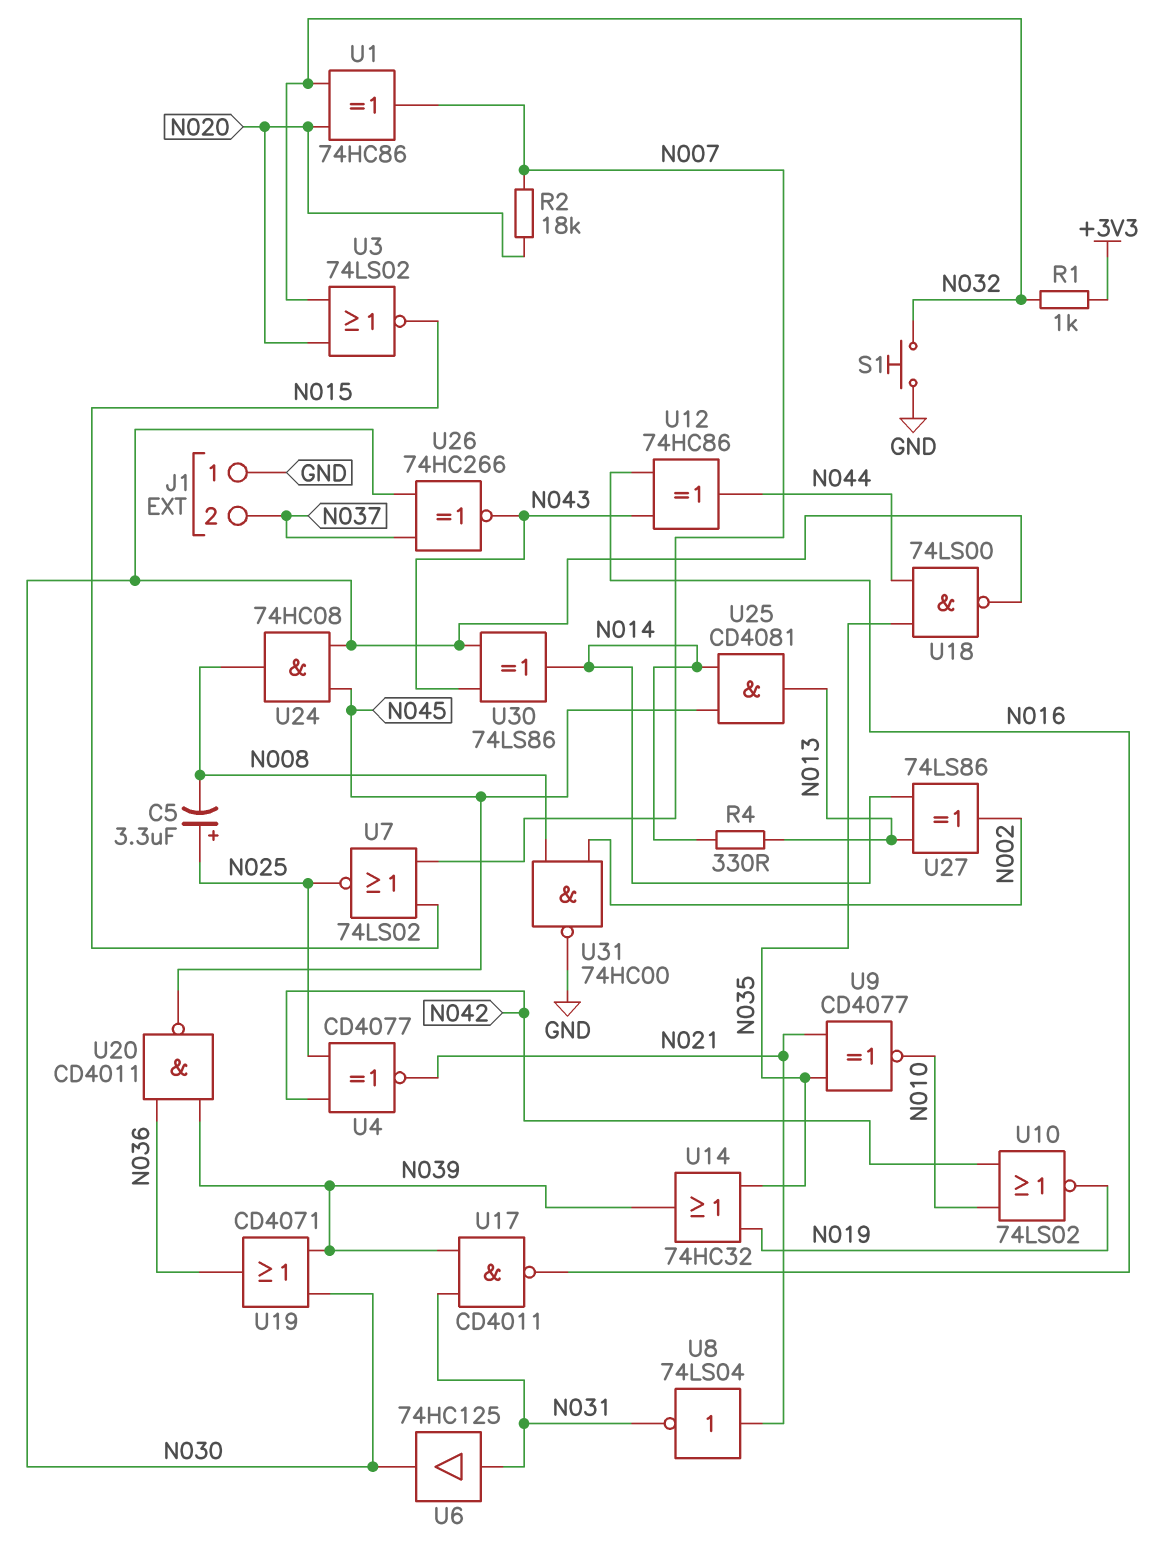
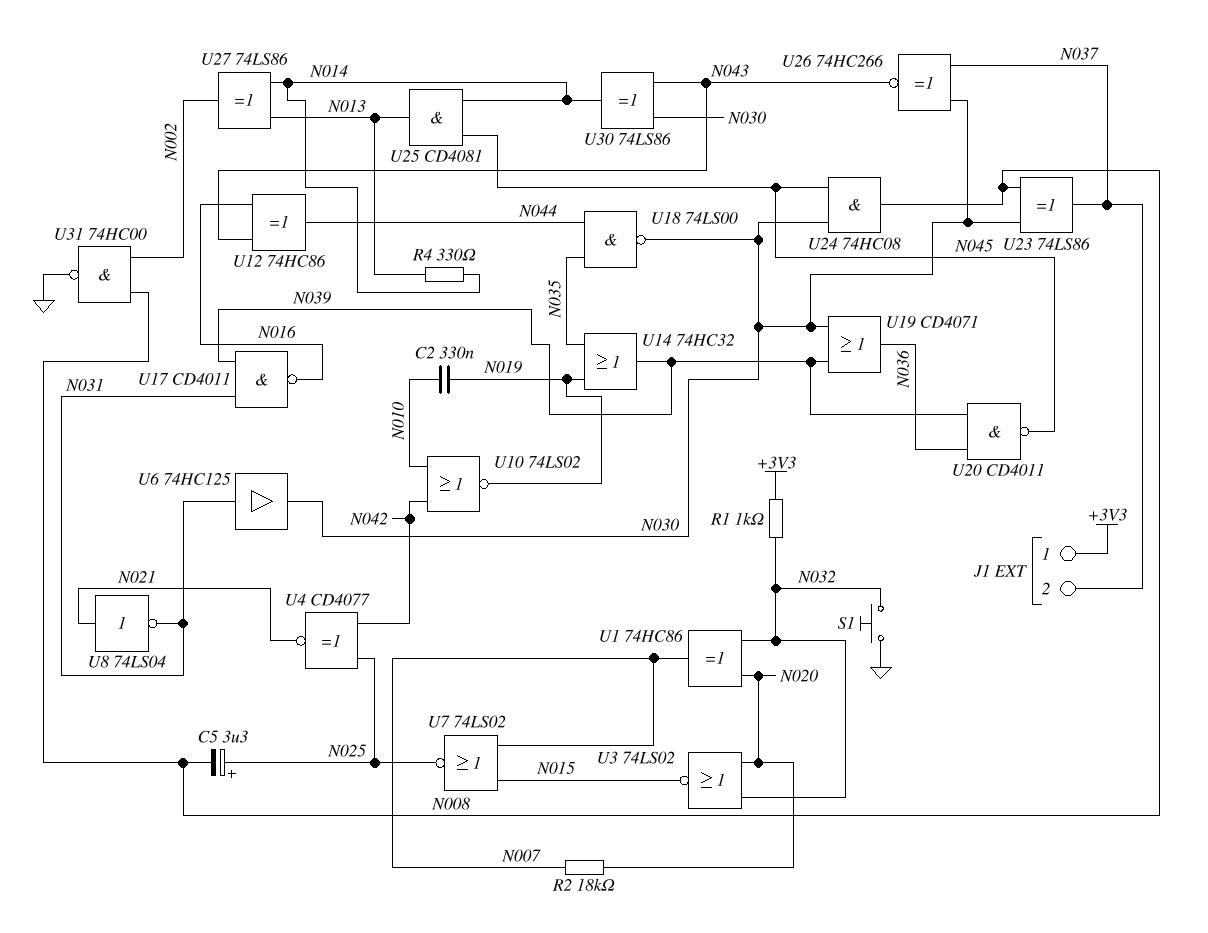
C2: none -> 330nF (N010, N019)
J1 pin 1: GND -> +3V3
U9: XNOR CD4077 (in N021, in N035, out N010) -> none
U23: none -> XOR 74LS86 (in N008, in N030, out N037)

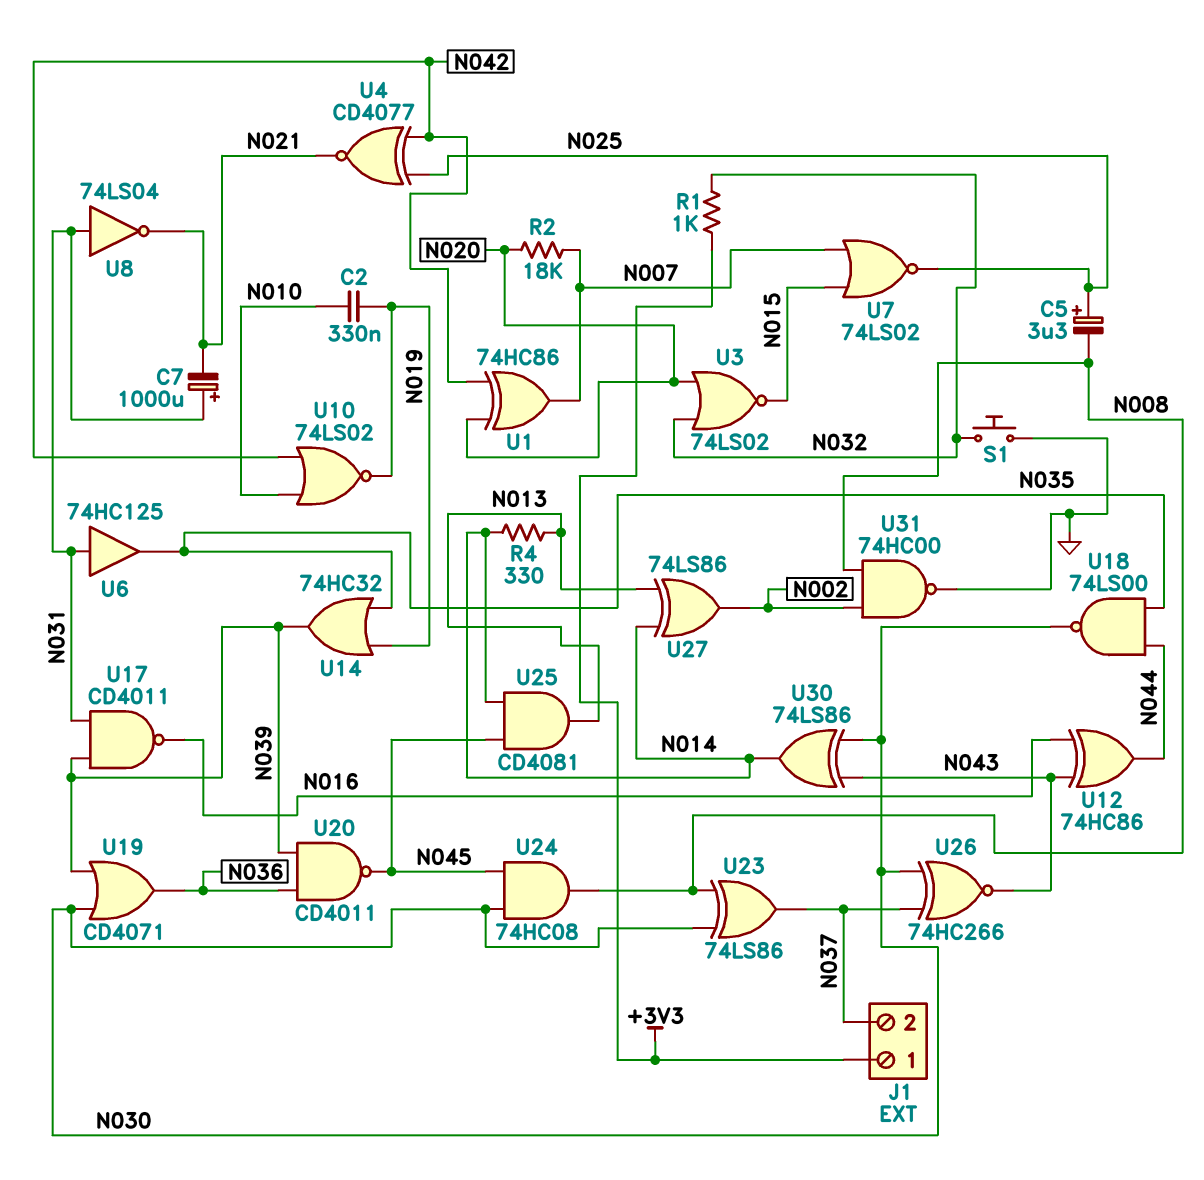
C7: none -> 1000uF (plus N031, minus N021)
U1: XOR 74HC86 (in N020, in N032, out N007) -> XOR 74HC86 (in N020, in N042, out N007)
U6: buffer 74HC125 (in N031, out N030) -> buffer 74HC125 (in N031, out N035)
U8: NOT 74LS04 (in N021, out N031) -> NOT 74LS04 (in N031, out N021)

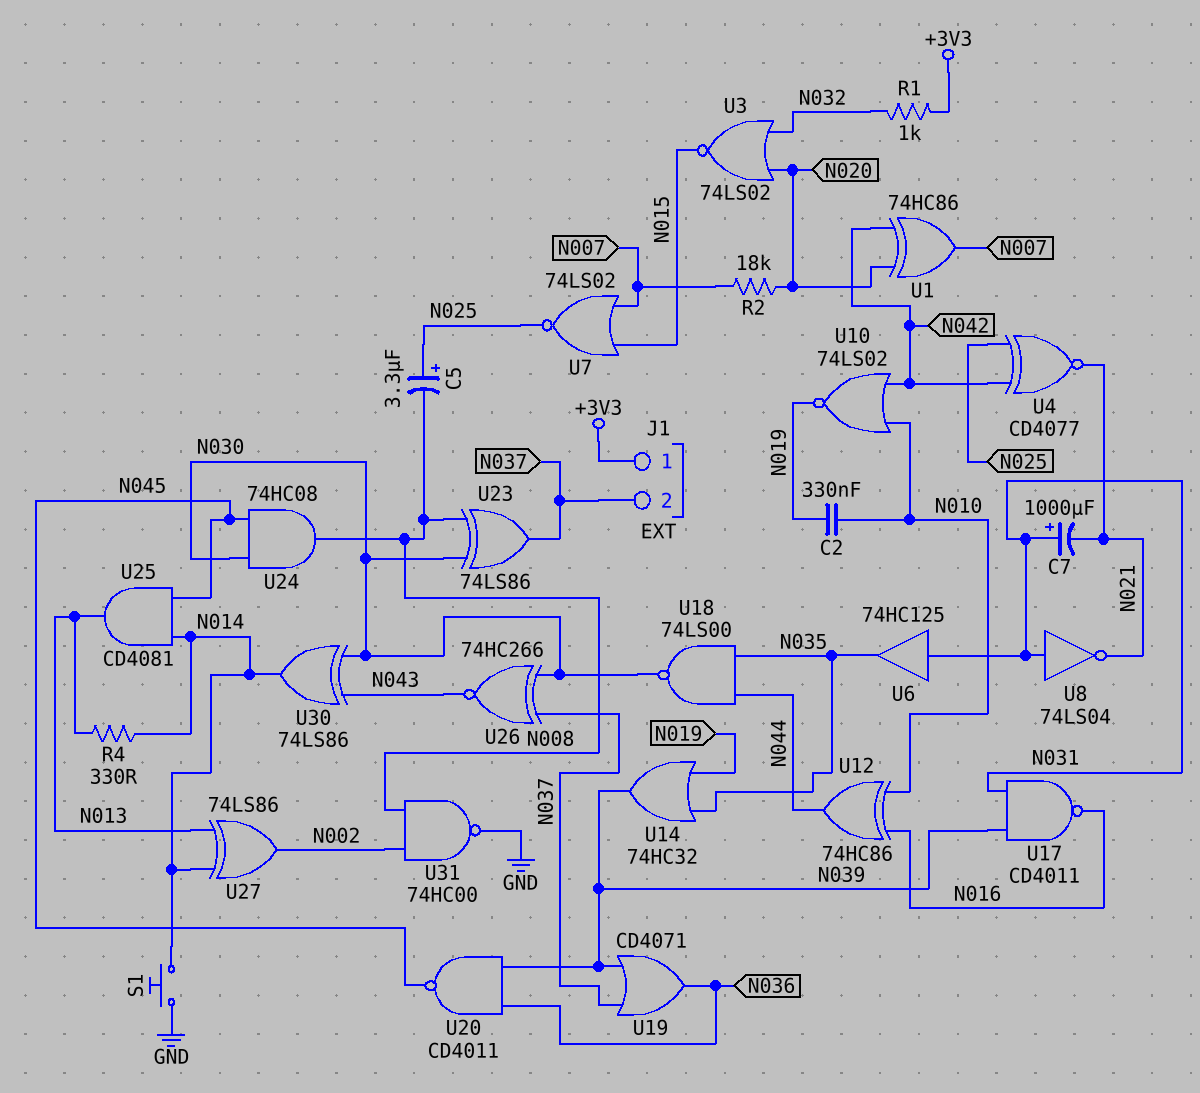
S1: button (GND, N032) -> button (GND, N014)
U12: XOR 74HC86 (in N016, in N043, out N044) -> XOR 74HC86 (in N010, in N016, out N044)
U19: OR CD4071 (in N030, in N039, out N036) -> OR CD4071 (in N037, in N039, out N036)

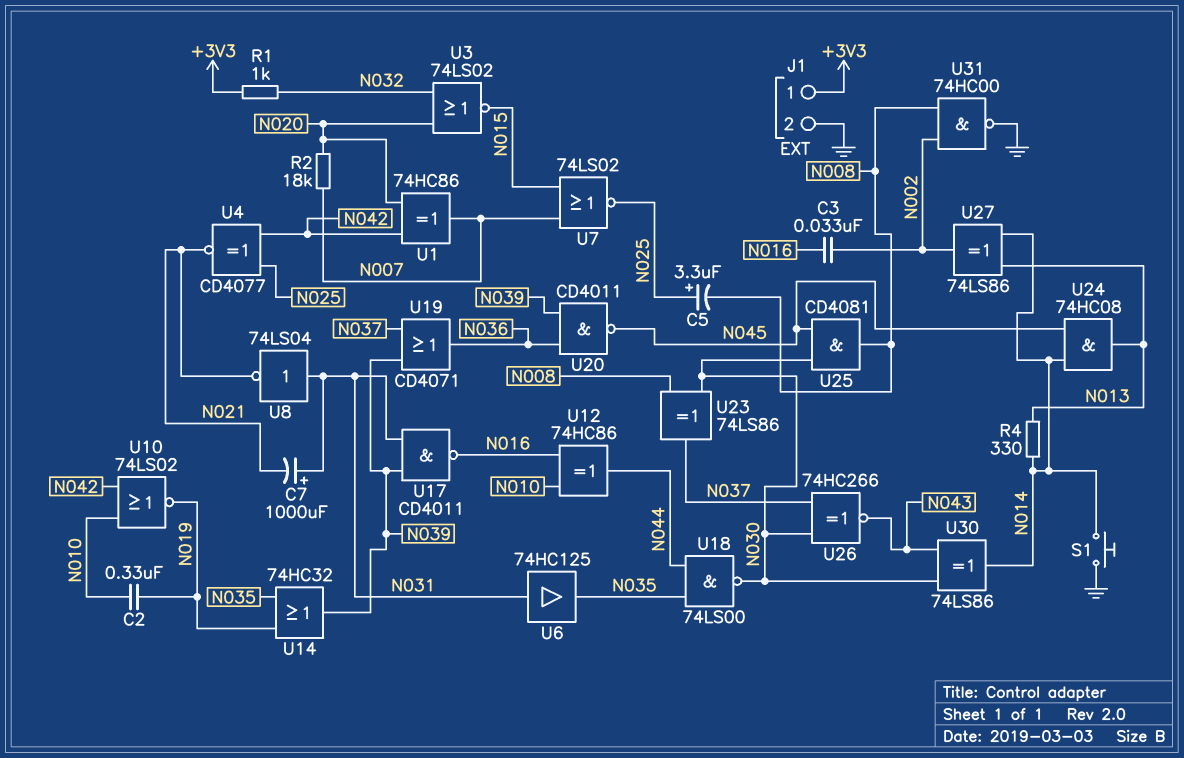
C3: none -> 33nF (N002, N016)
J1 pin 2: N037 -> GND
U24: AND 74HC08 (in N030, in N045, out N008) -> AND 74HC08 (in N014, in N045, out N013)
U25: AND CD4081 (in N014, in N045, out N013) -> AND CD4081 (in N030, in N045, out N008)

